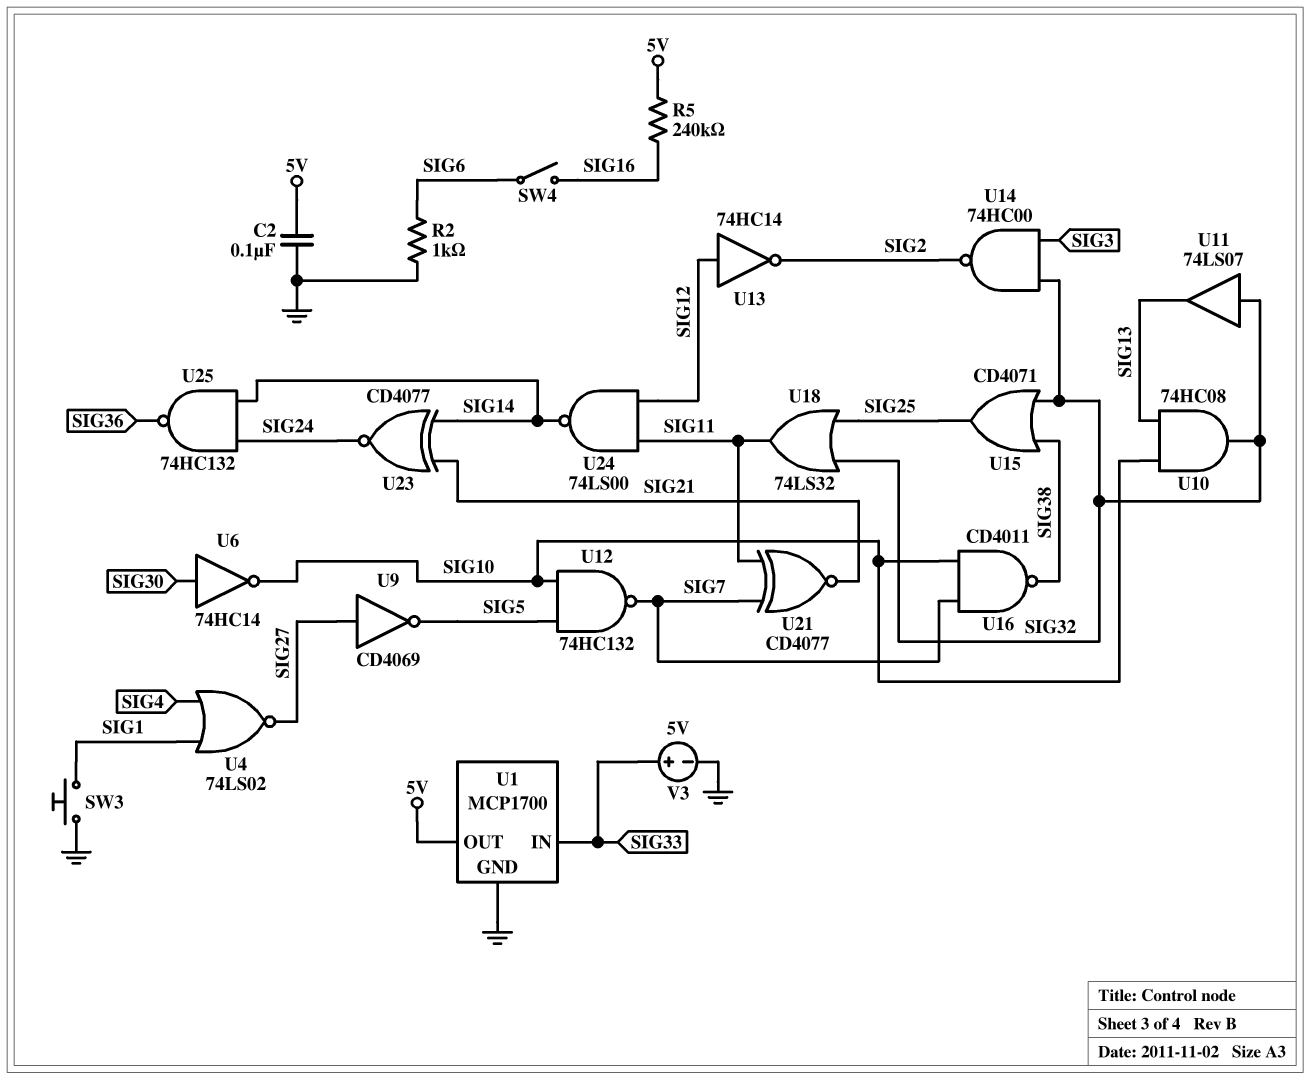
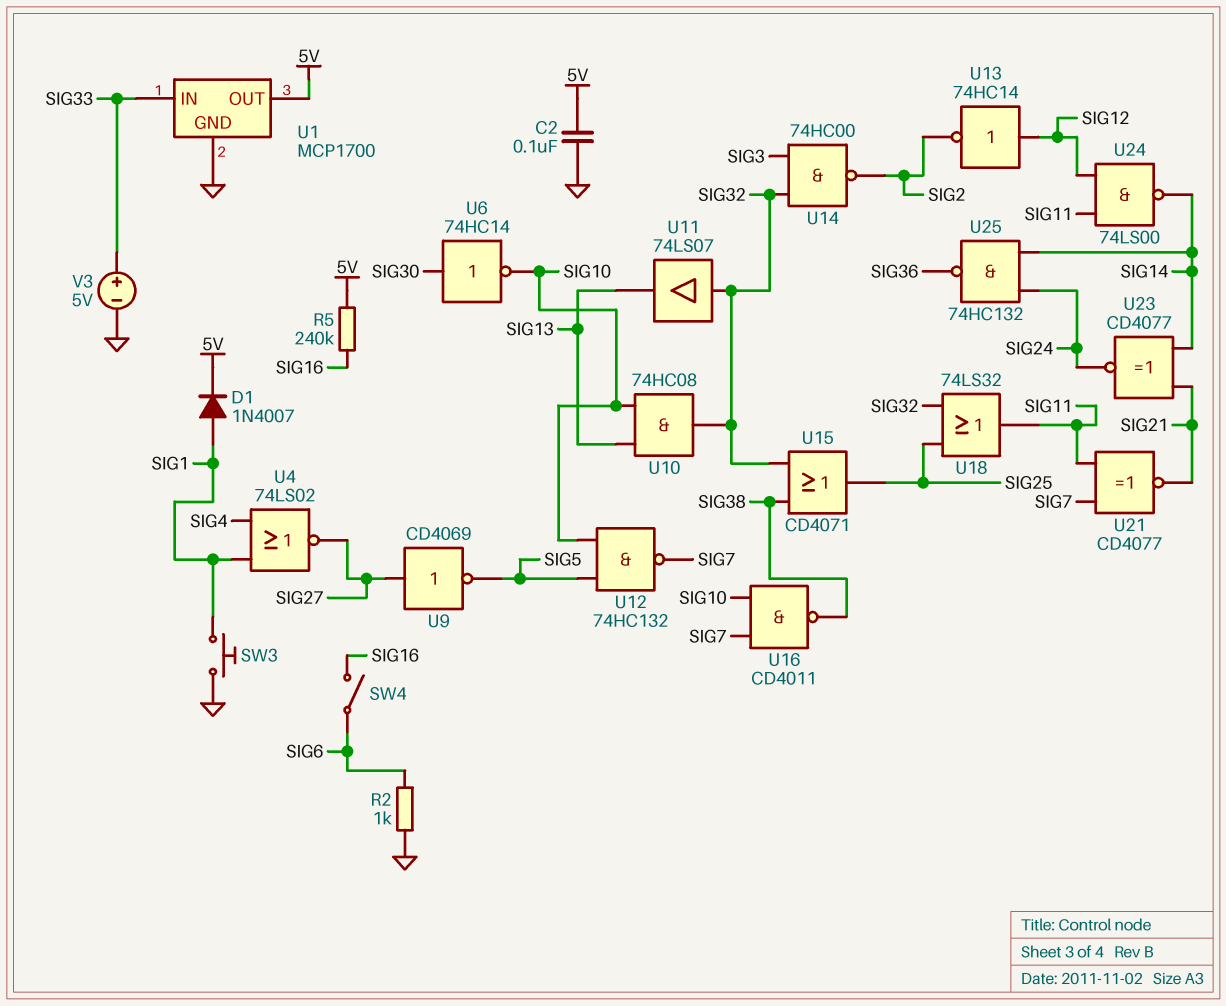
D1: none -> diode 1N4007 (A SIG1, K 5V)

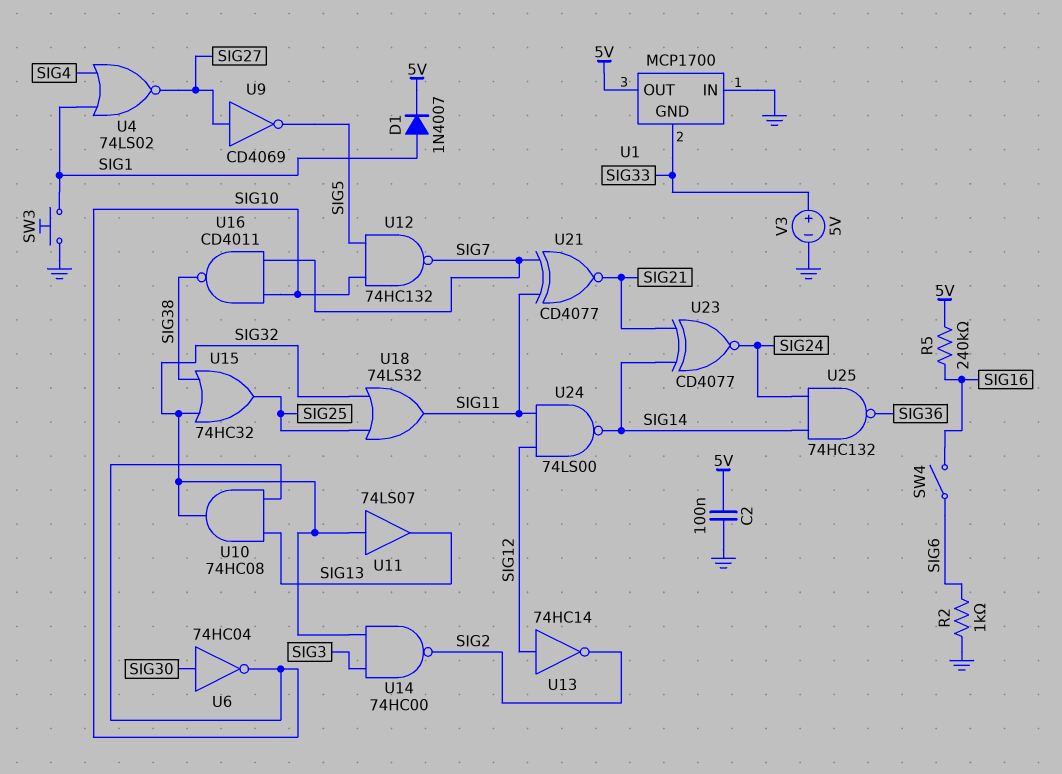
U1 pin GND: GND -> SIG33
U1 pin IN: SIG33 -> GND
U6: NOT 74HC14 (in SIG30, out SIG10) -> NOT 74HC04 (in SIG30, out SIG10)
U15: OR CD4071 (in SIG32, in SIG38, out SIG25) -> OR 74HC32 (in SIG32, in SIG38, out SIG25)

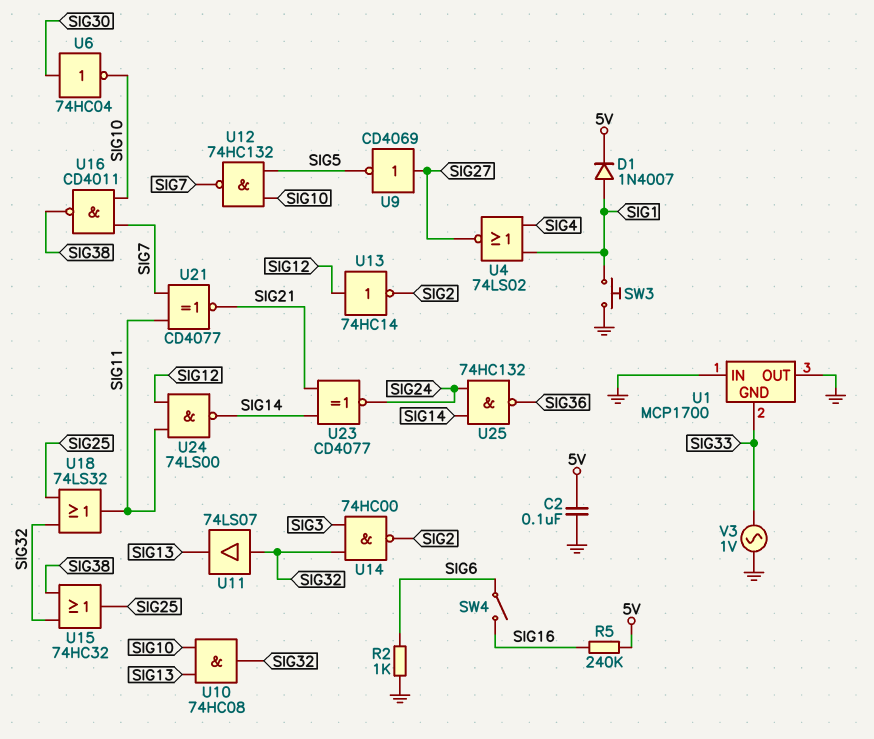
U1 pin OUT: 5V -> GND
V3: 5V (plus SIG33, minus GND) -> AC 1V (GND, SIG33)

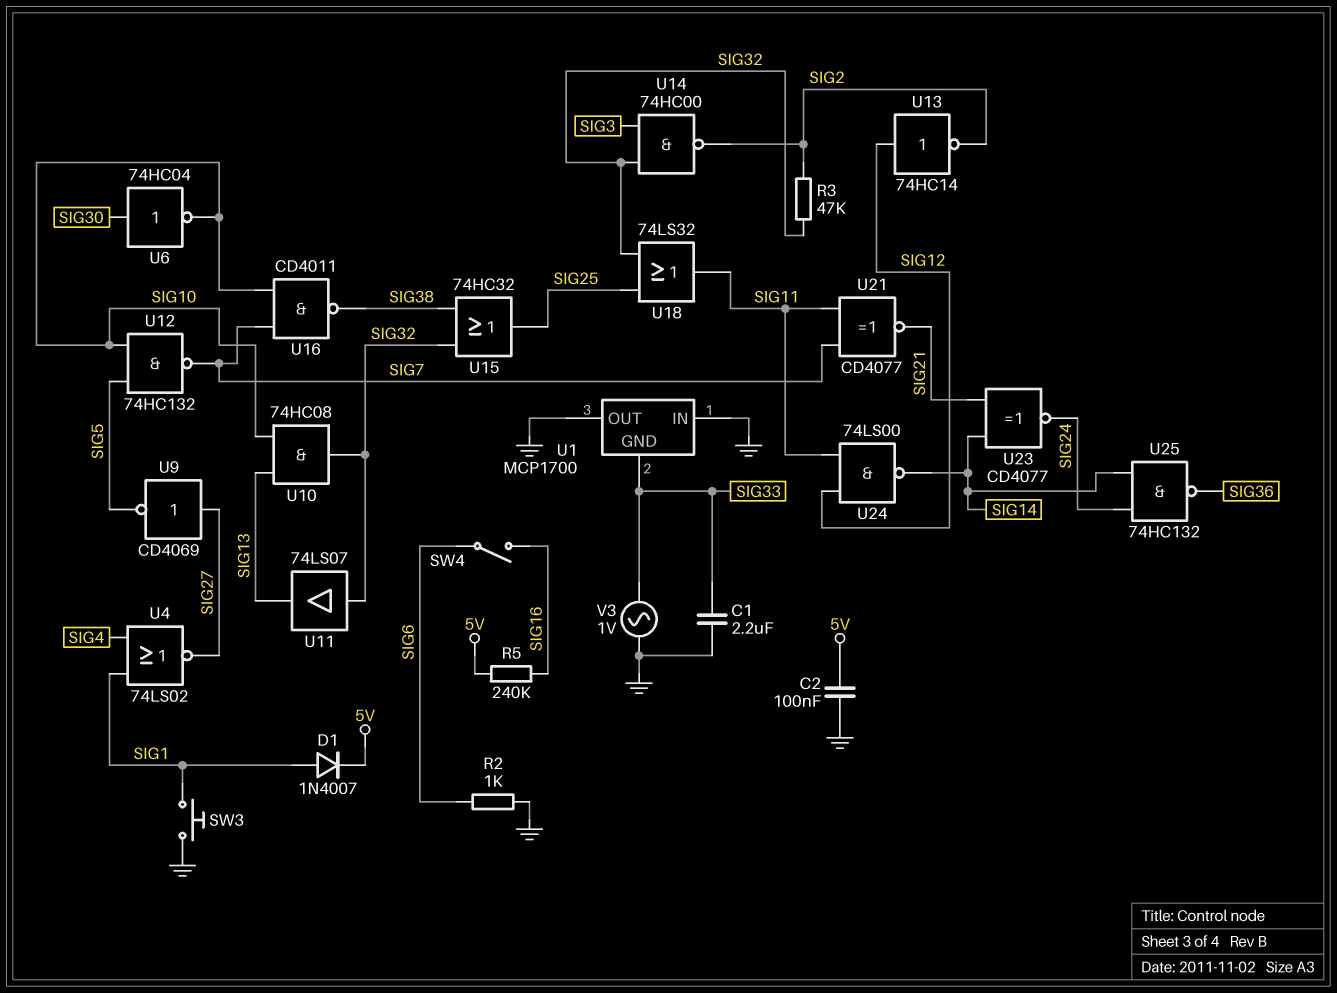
C1: none -> 2.2uF (GND, SIG33)
R3: none -> 47k (SIG2, SIG32)

